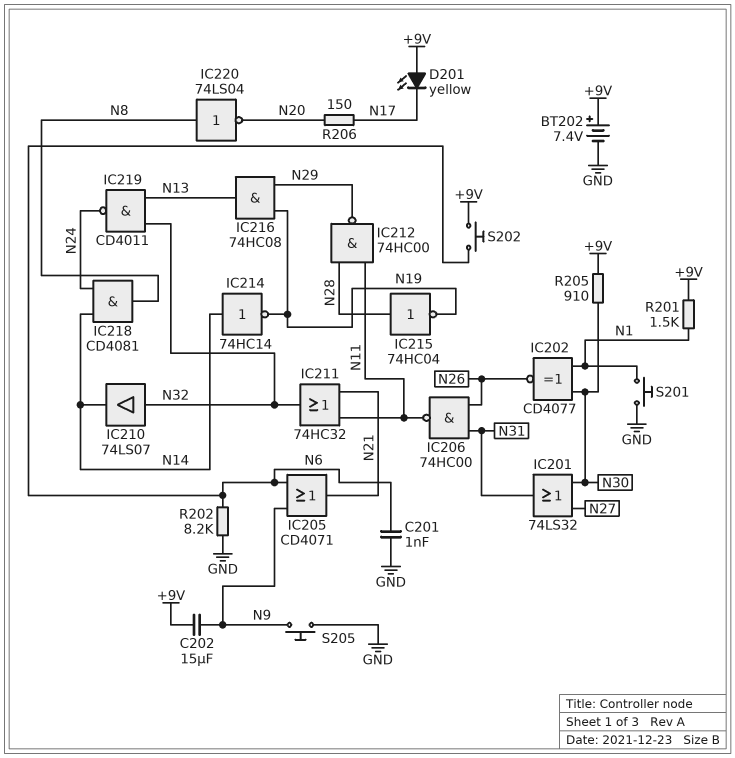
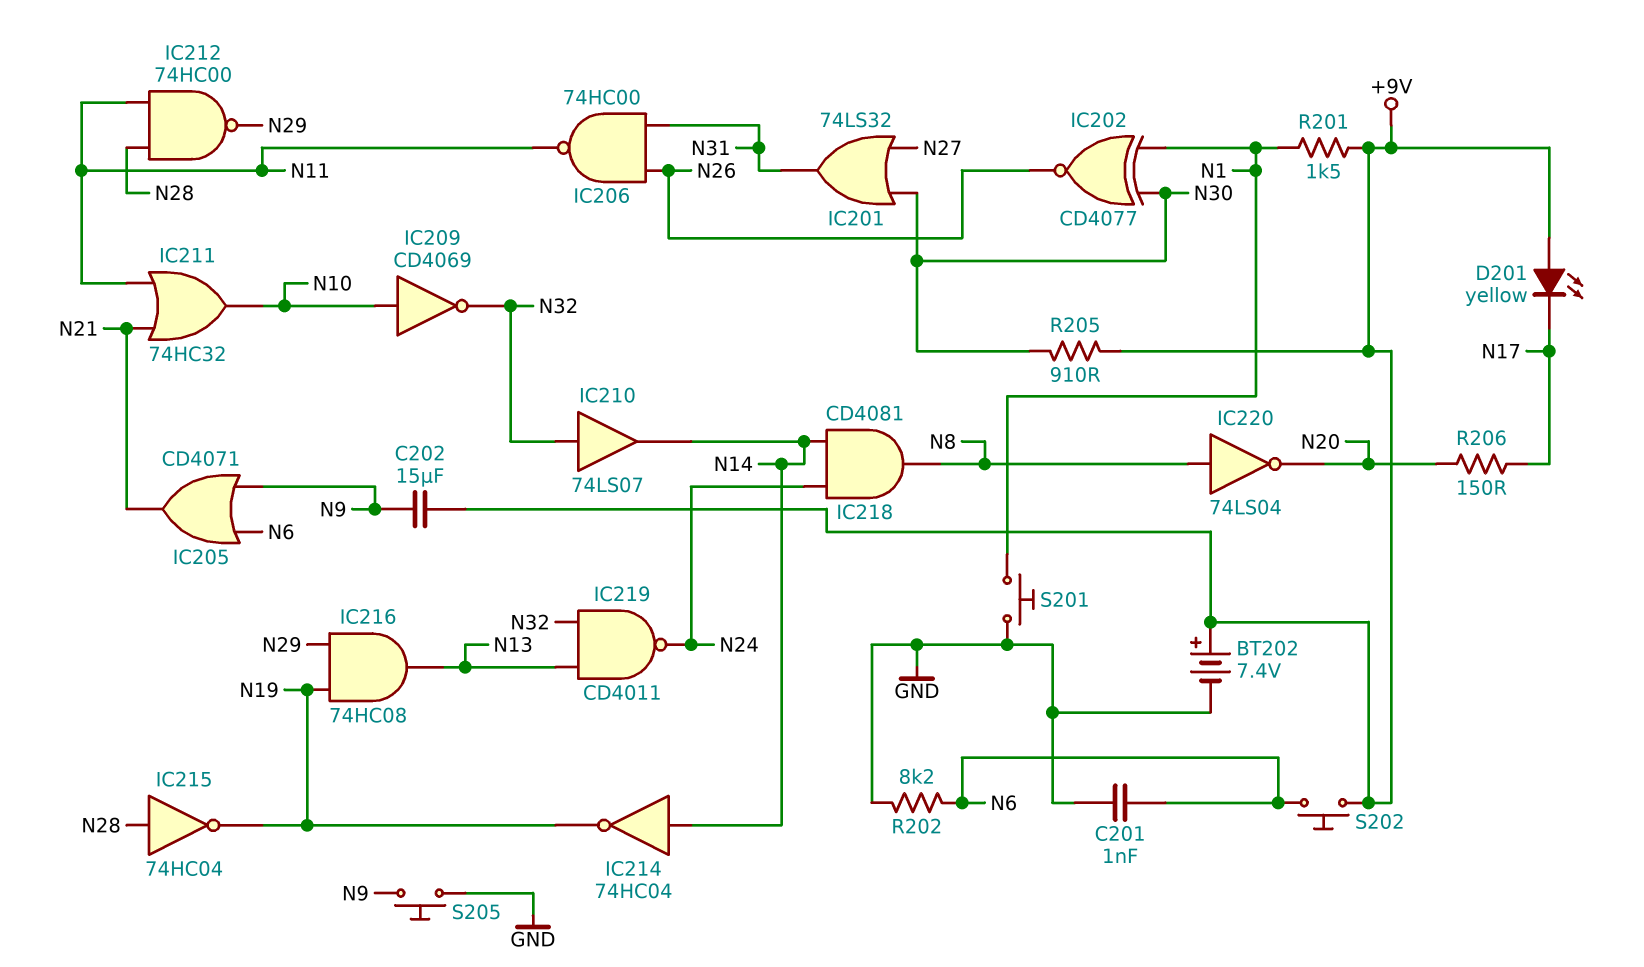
IC209: none -> NOT CD4069 (in N10, out N32)
IC211: OR 74HC32 (in N11, in N21, out N32) -> OR 74HC32 (in N11, in N21, out N10)
IC214: NOT 74HC14 (in N14, out N19) -> NOT 74HC04 (in N14, out N19)

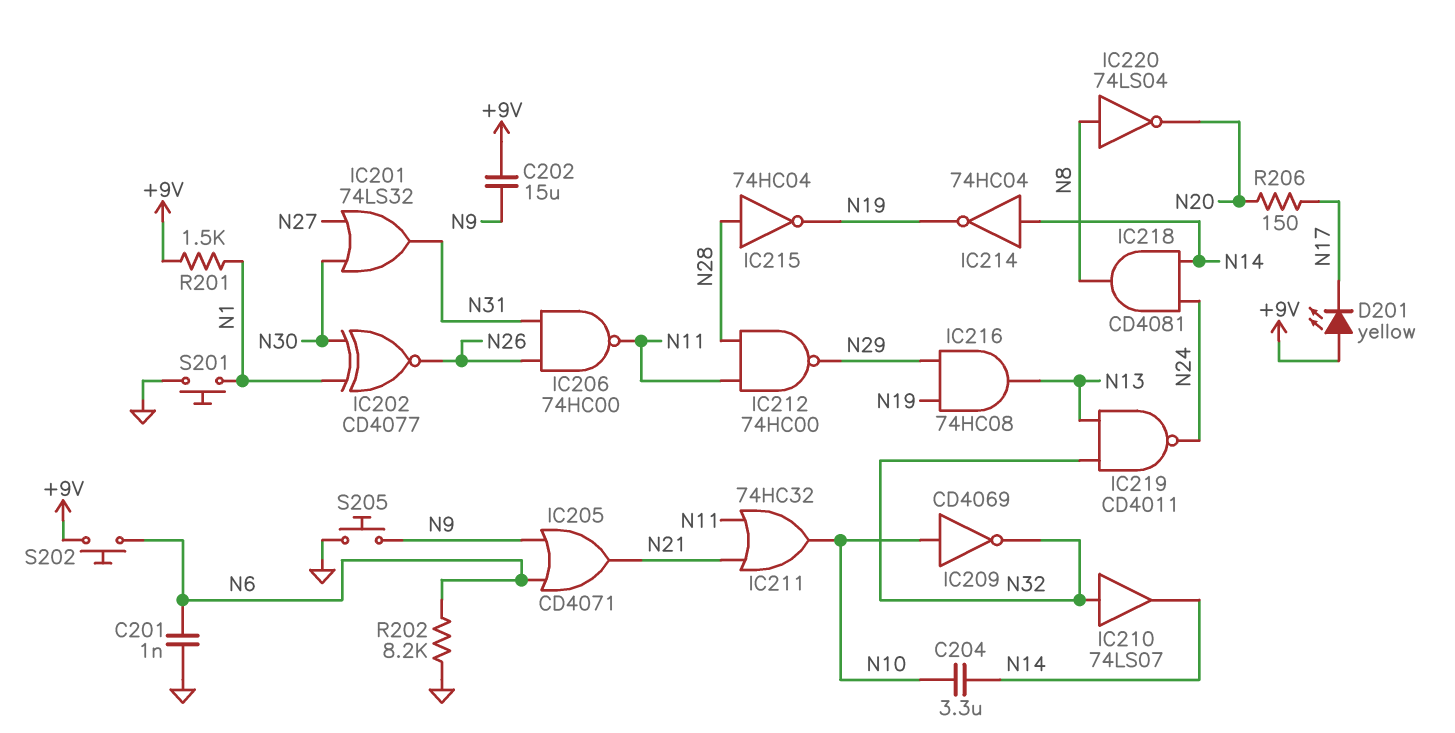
BT202: 7.4V (plus +9V, minus GND) -> none
C204: none -> 3.3uF (N10, N14)
R205: 910 (+9V, N30) -> none

